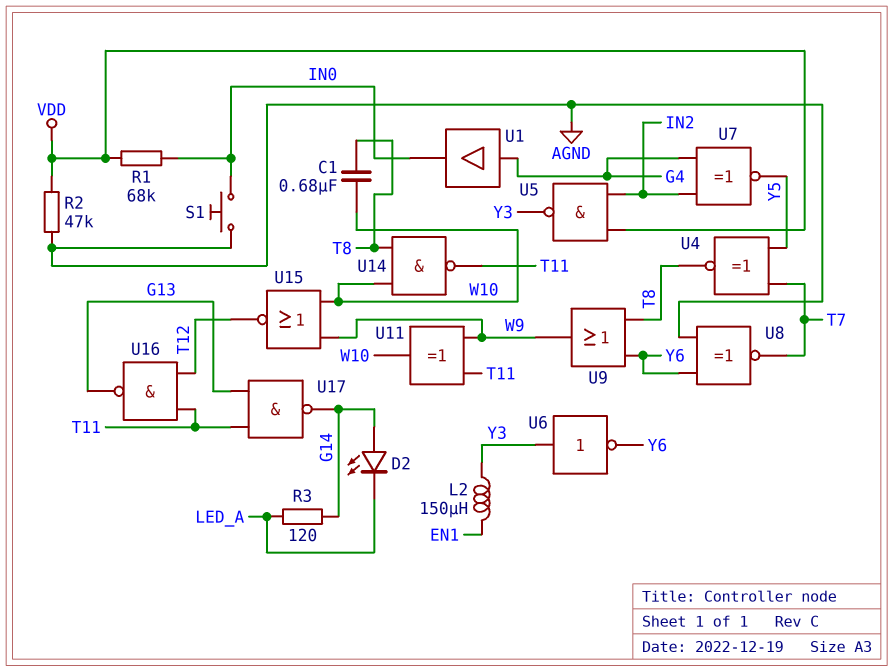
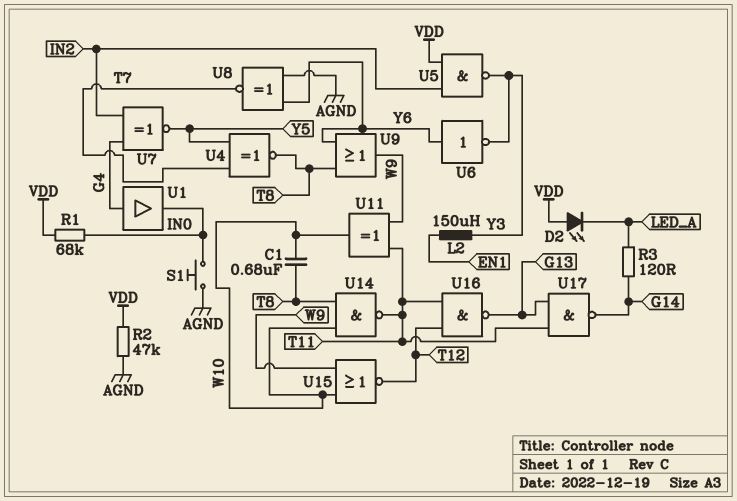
D2: LED (A G14, K LED_A) -> LED (A VDD, K LED_A)
U6: NOT (in Y3, out Y6) -> NOT (in Y6, out Y3)

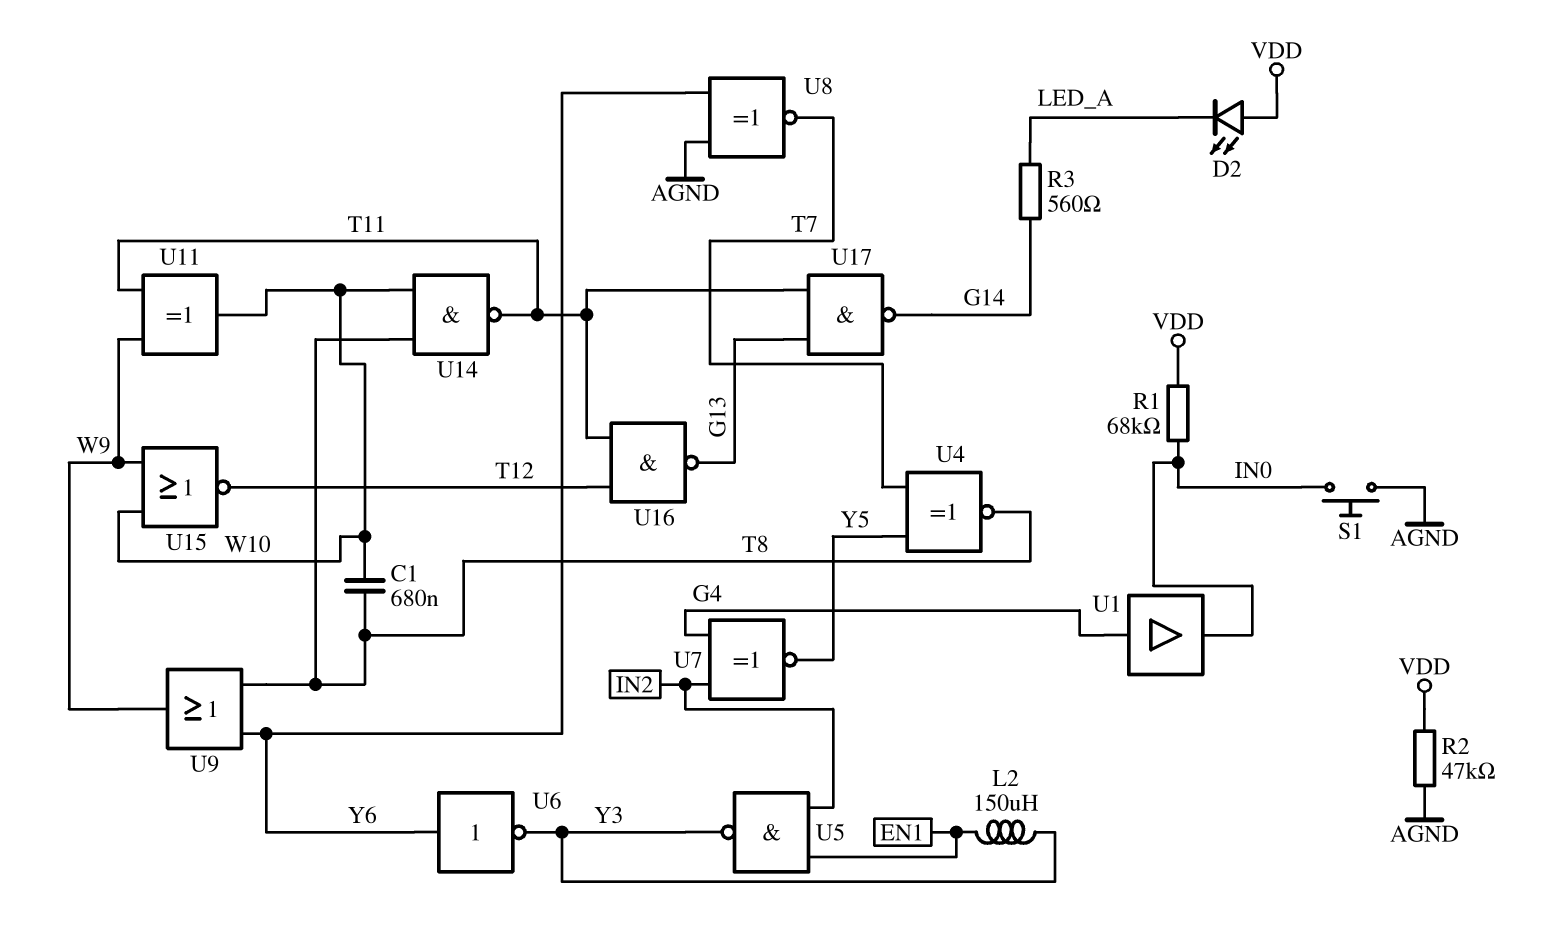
R3: 120 (G14, LED_A) -> 560 (G14, LED_A)
U5: NAND (in IN2, in VDD, out Y3) -> NAND (in EN1, in IN2, out Y3)

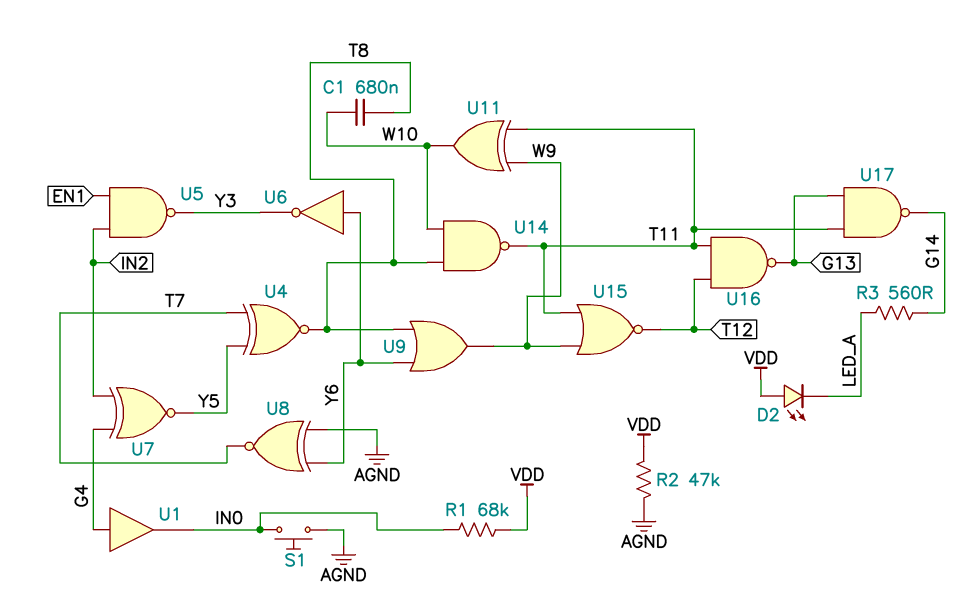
L2: 150uH (EN1, Y3) -> none
U15: NOR (in W9, in W10, out T12) -> NOR (in T11, in W9, out T12)

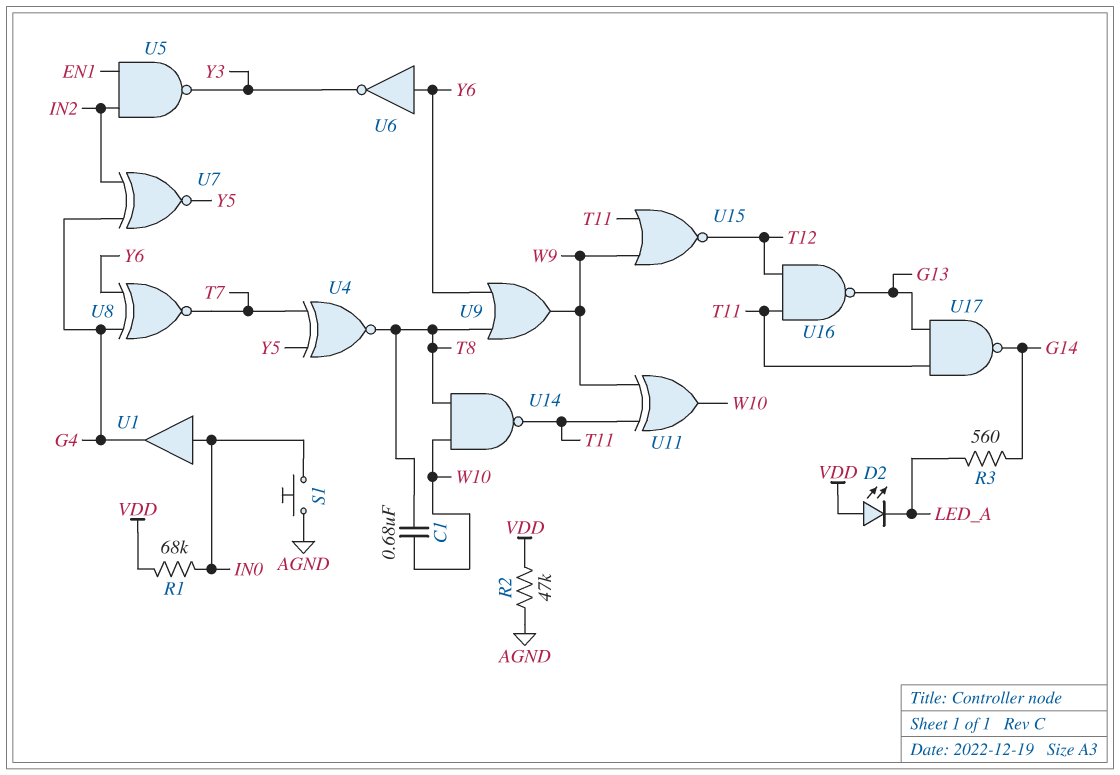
U1: buffer (in G4, out IN0) -> buffer (in IN0, out G4)
U8: XNOR (in AGND, in Y6, out T7) -> XNOR (in G4, in Y6, out T7)

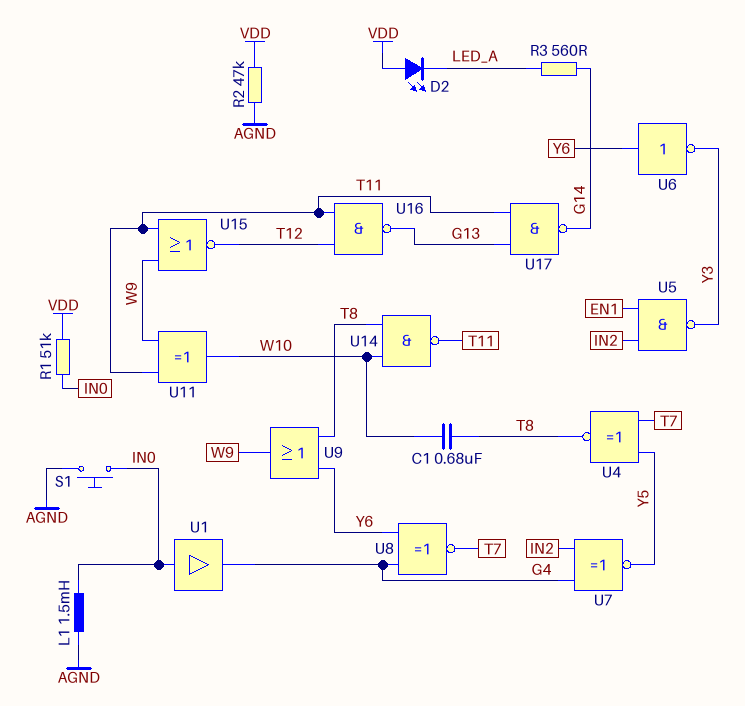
L1: none -> 1.5mH (AGND, IN0)
R1: 68k (IN0, VDD) -> 51k (IN0, VDD)

